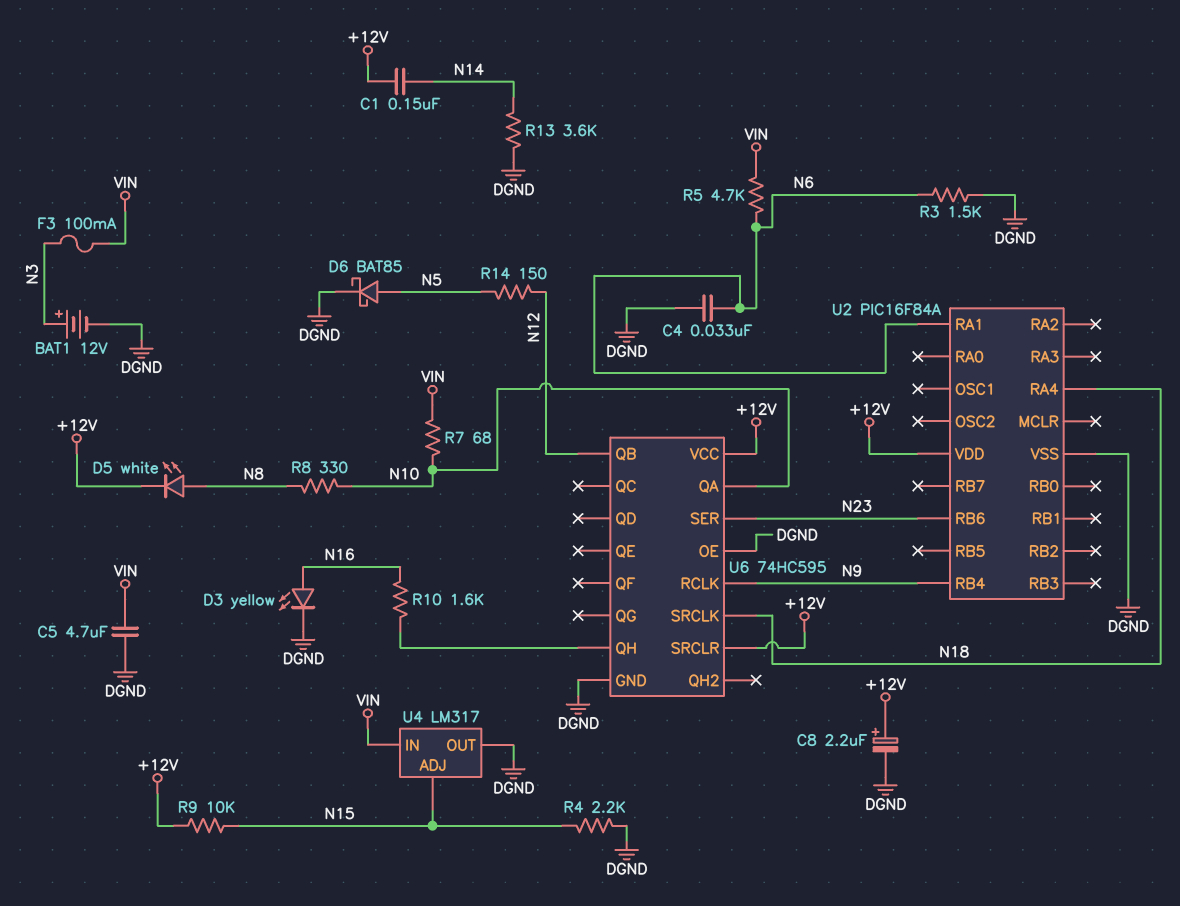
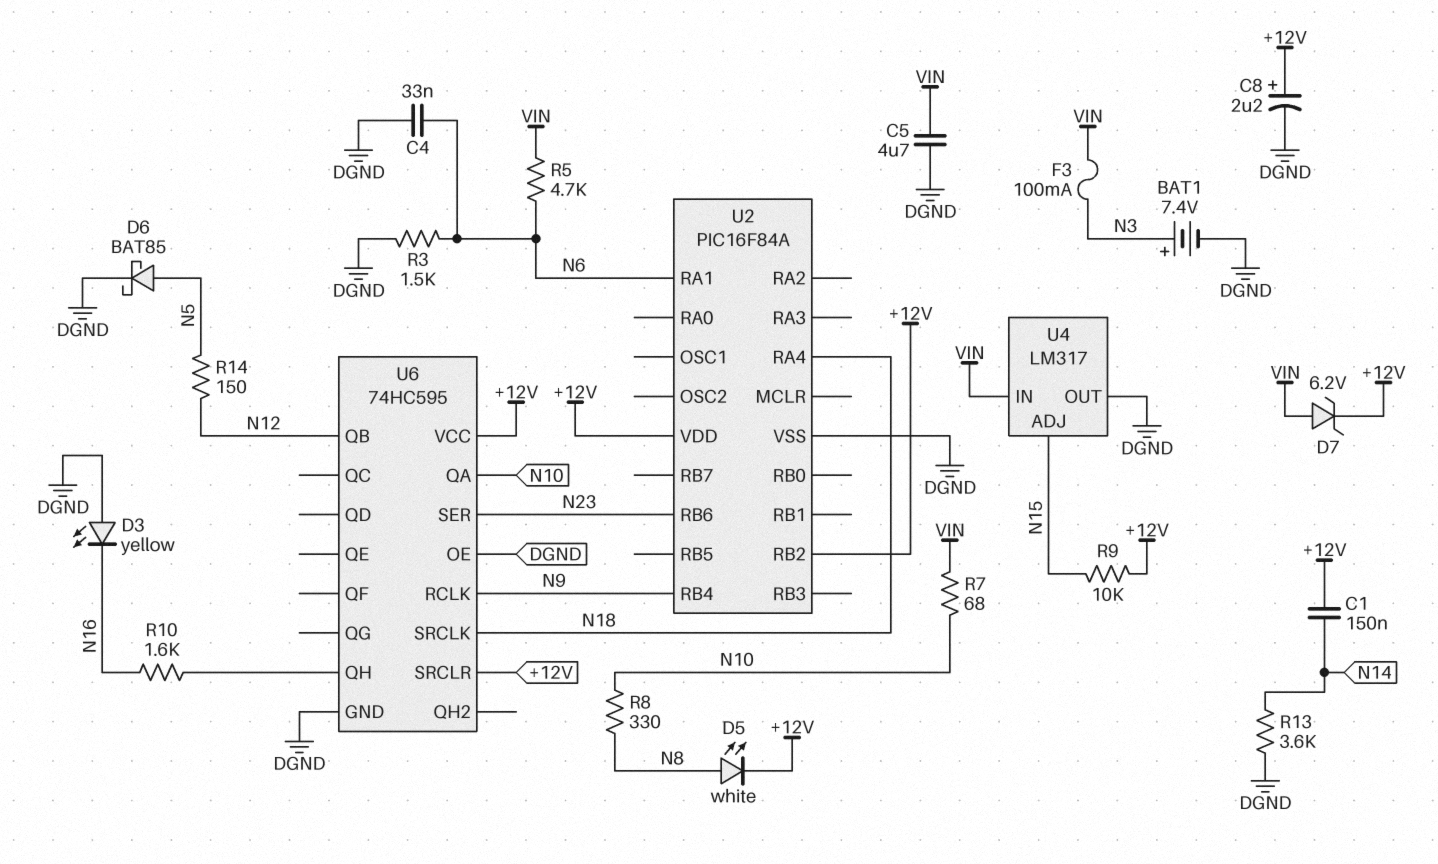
BAT1: 12V (plus N3, minus DGND) -> 7.4V (plus N3, minus DGND)
D3: LED yellow (A N16, K DGND) -> LED yellow (A DGND, K N16)
D7: none -> zener 6.2V (A VIN, K +12V)
R4: 2.2k (DGND, N15) -> none
U2 pin RB2: none -> +12V

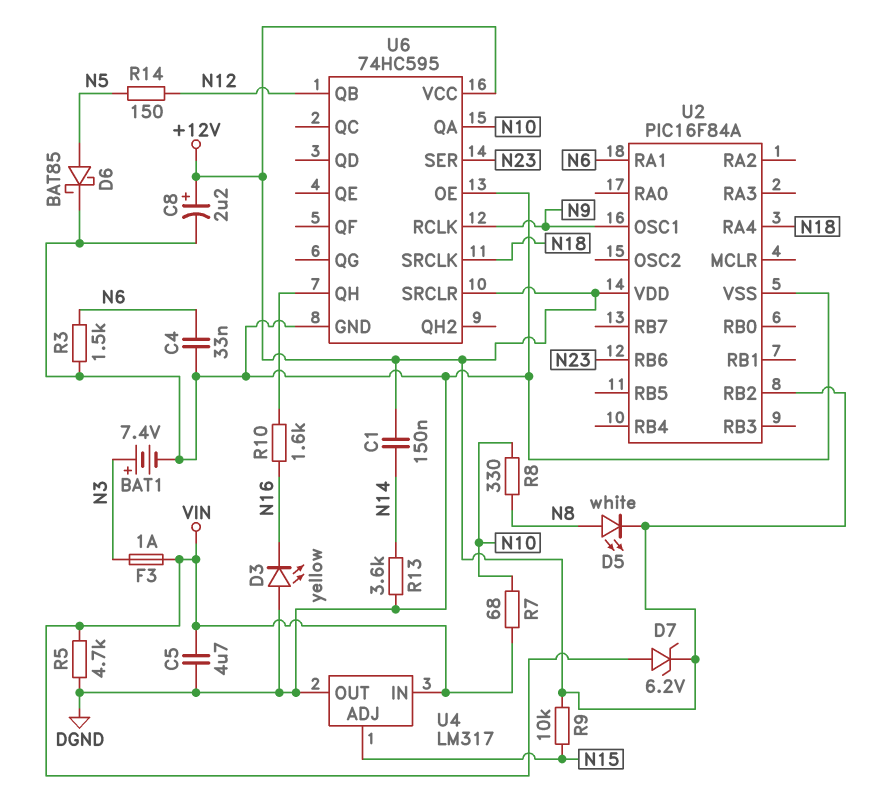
F3: 100mA (N3, VIN) -> 1A (N3, VIN)
R5: 4.7k (N6, VIN) -> 4.7k (DGND, VIN)
U2 pin OSC1: none -> N9
U2 pin RB4: N9 -> none

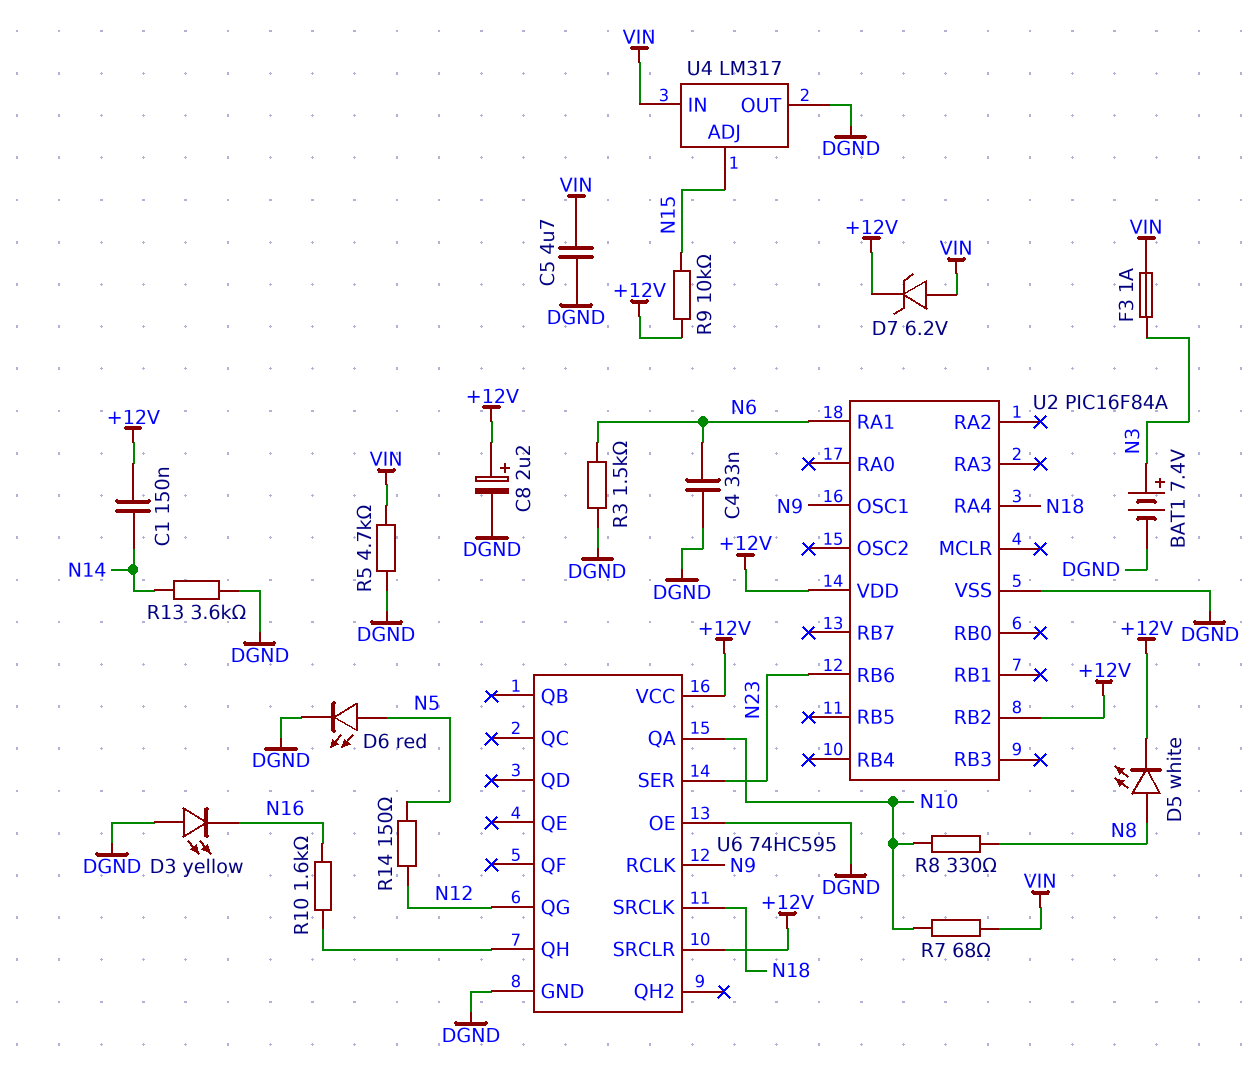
D6: schottky BAT85 (A N5, K DGND) -> LED red (A N5, K DGND)
U6 pin QB: N12 -> none
U6 pin QG: none -> N12

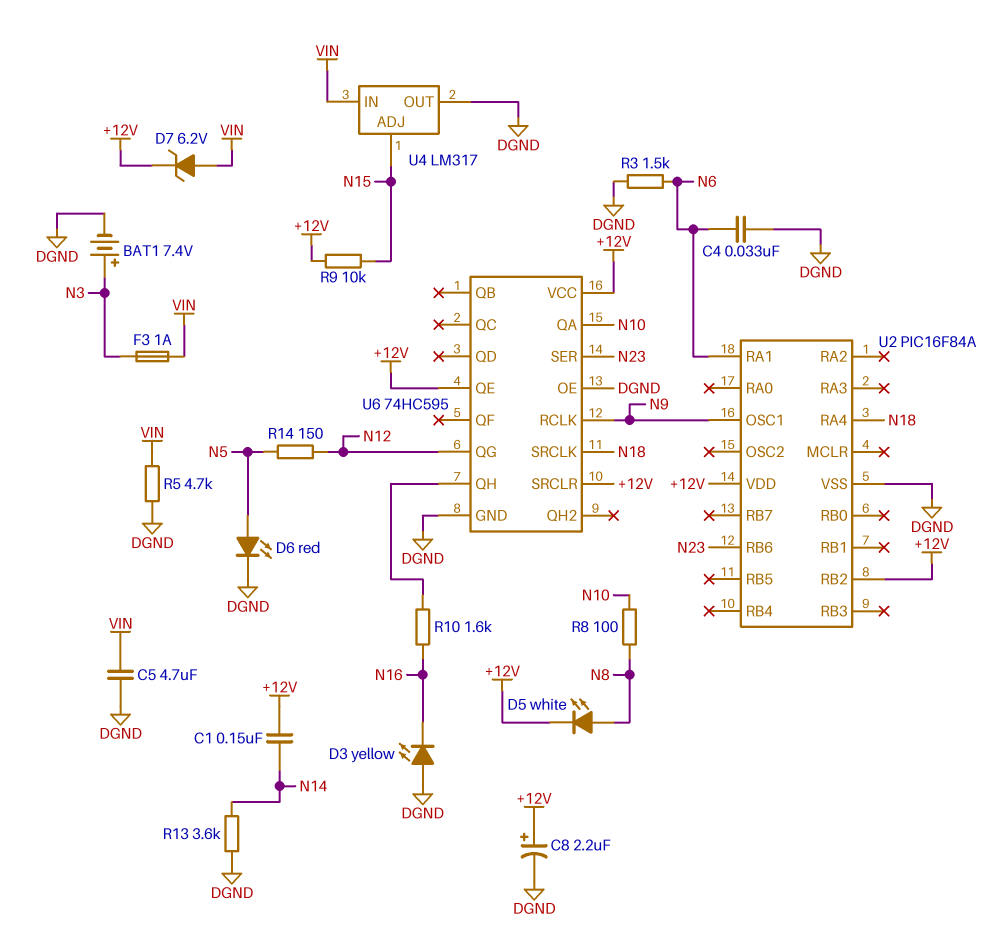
R7: 68 (N10, VIN) -> none
R8: 330 (N8, N10) -> 100 (N8, N10)
U6 pin QE: none -> +12V

